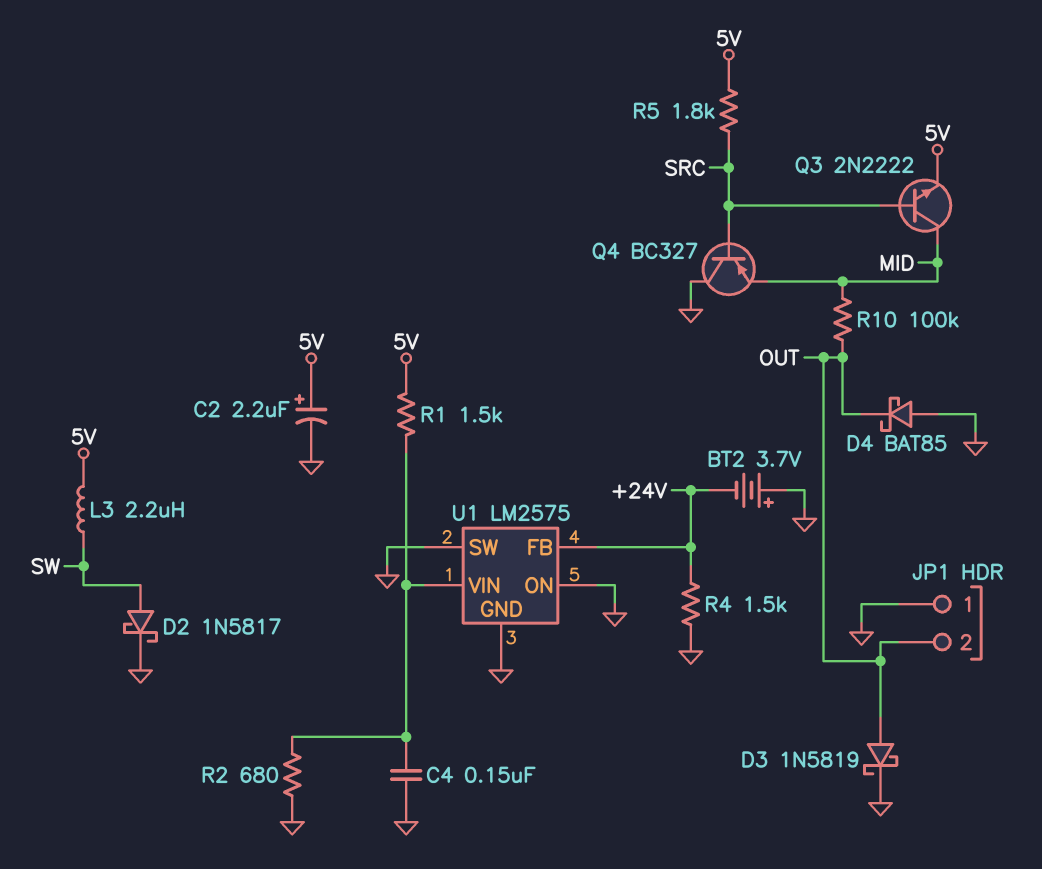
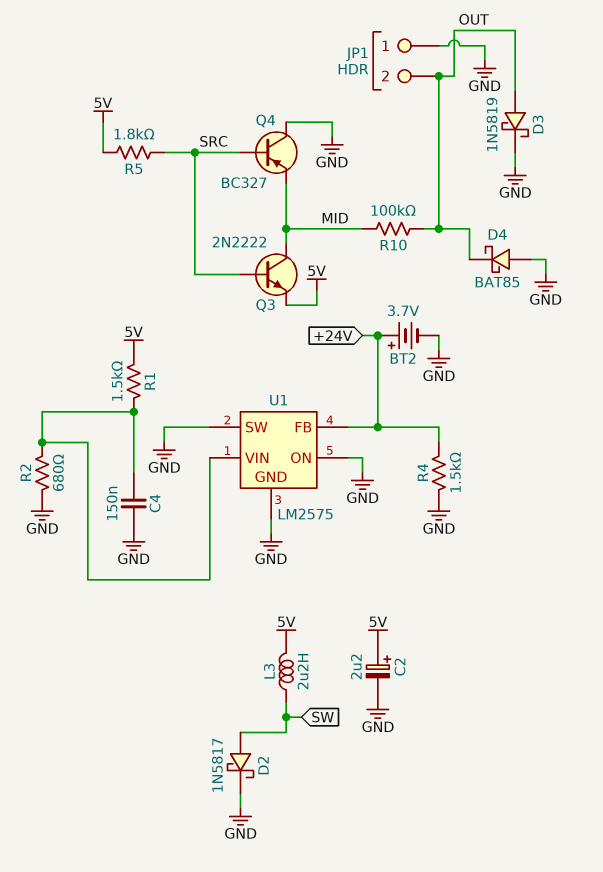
BT2: 3.7V (plus GND, minus +24V) -> 3.7V (plus +24V, minus GND)

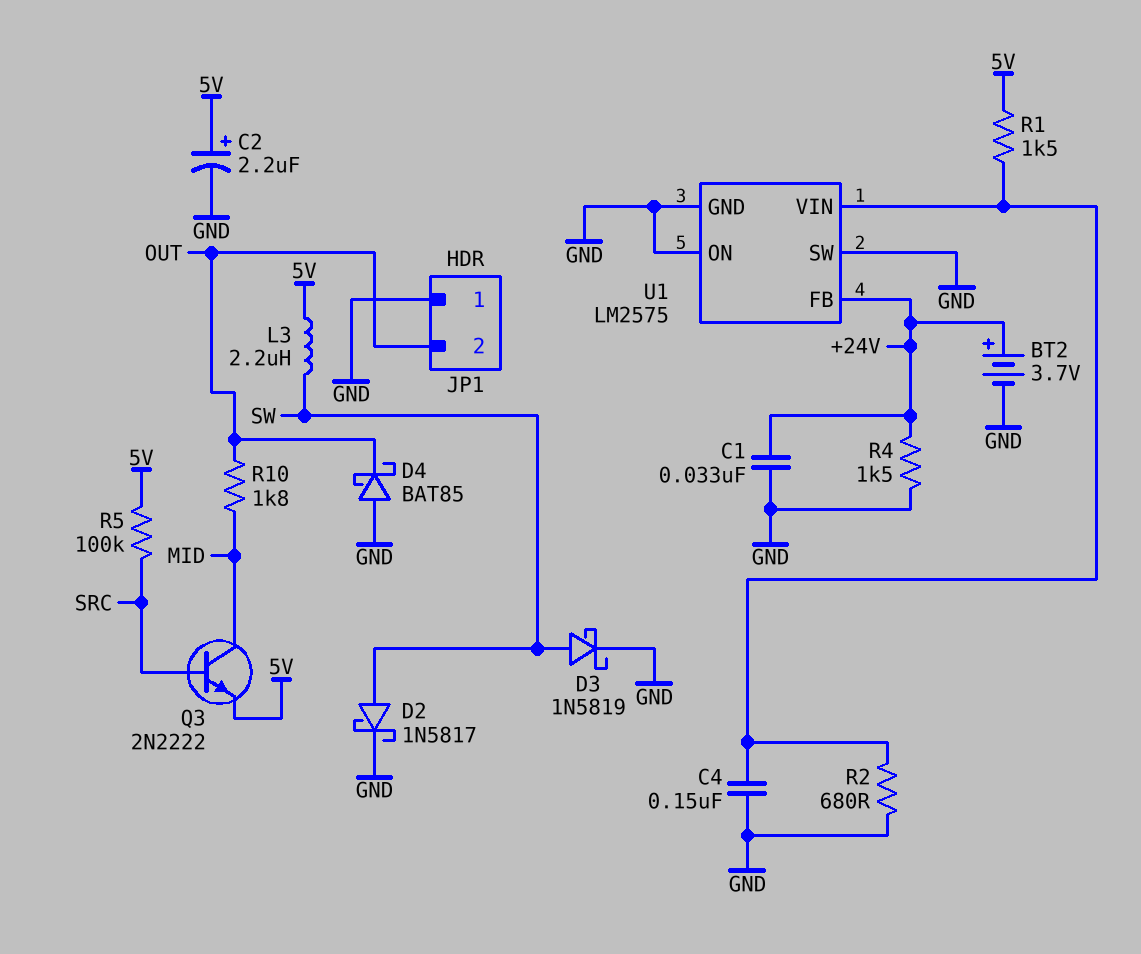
C1: none -> 33nF (+24V, GND)
D3: schottky 1N5819 (A OUT, K GND) -> schottky 1N5819 (A SW, K GND)
Q4: PNP BC327 (B SRC, C GND, E MID) -> none
R5: 1.8k (5V, SRC) -> 100k (5V, SRC)
R10: 100k (MID, OUT) -> 1.8k (MID, OUT)

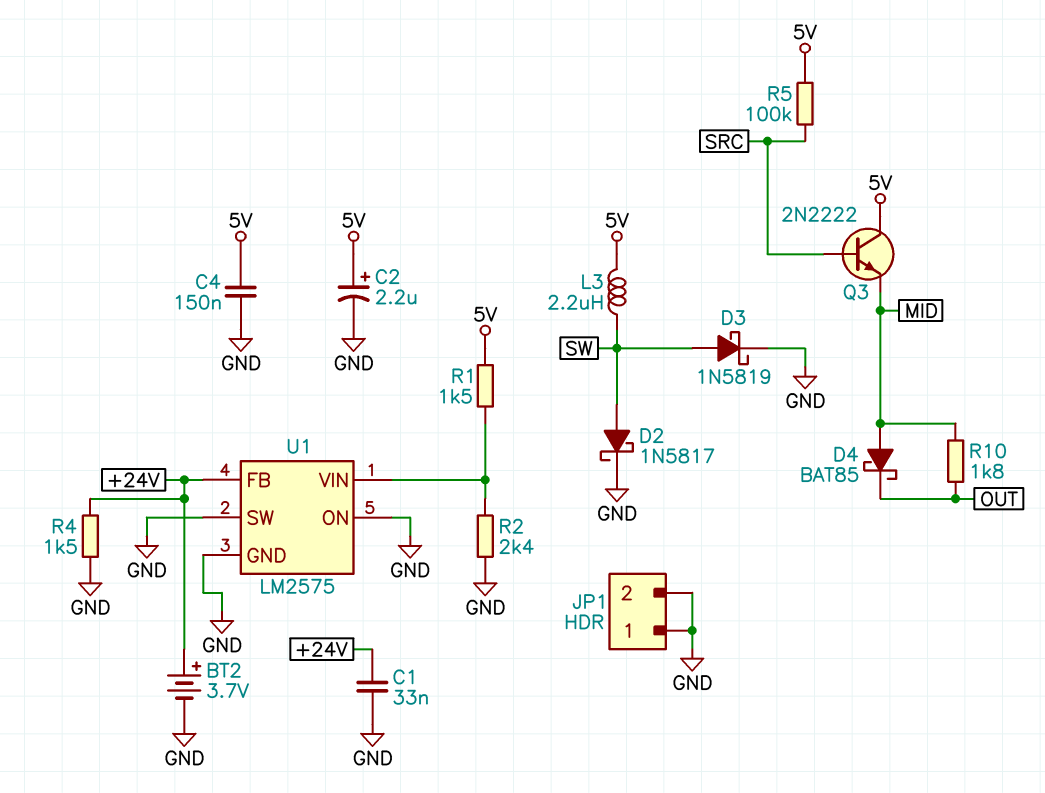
C4: 150nF (GND, U1/VIN) -> 150nF (5V, GND)
D4: schottky BAT85 (A GND, K OUT) -> schottky BAT85 (A MID, K OUT)
JP1 pin 2: OUT -> GND
Q3: NPN 2N2222 (B SRC, C MID, E 5V) -> NPN 2N2222 (B SRC, C 5V, E MID)
R2: 680 (GND, U1/VIN) -> 2.4k (GND, U1/VIN)

